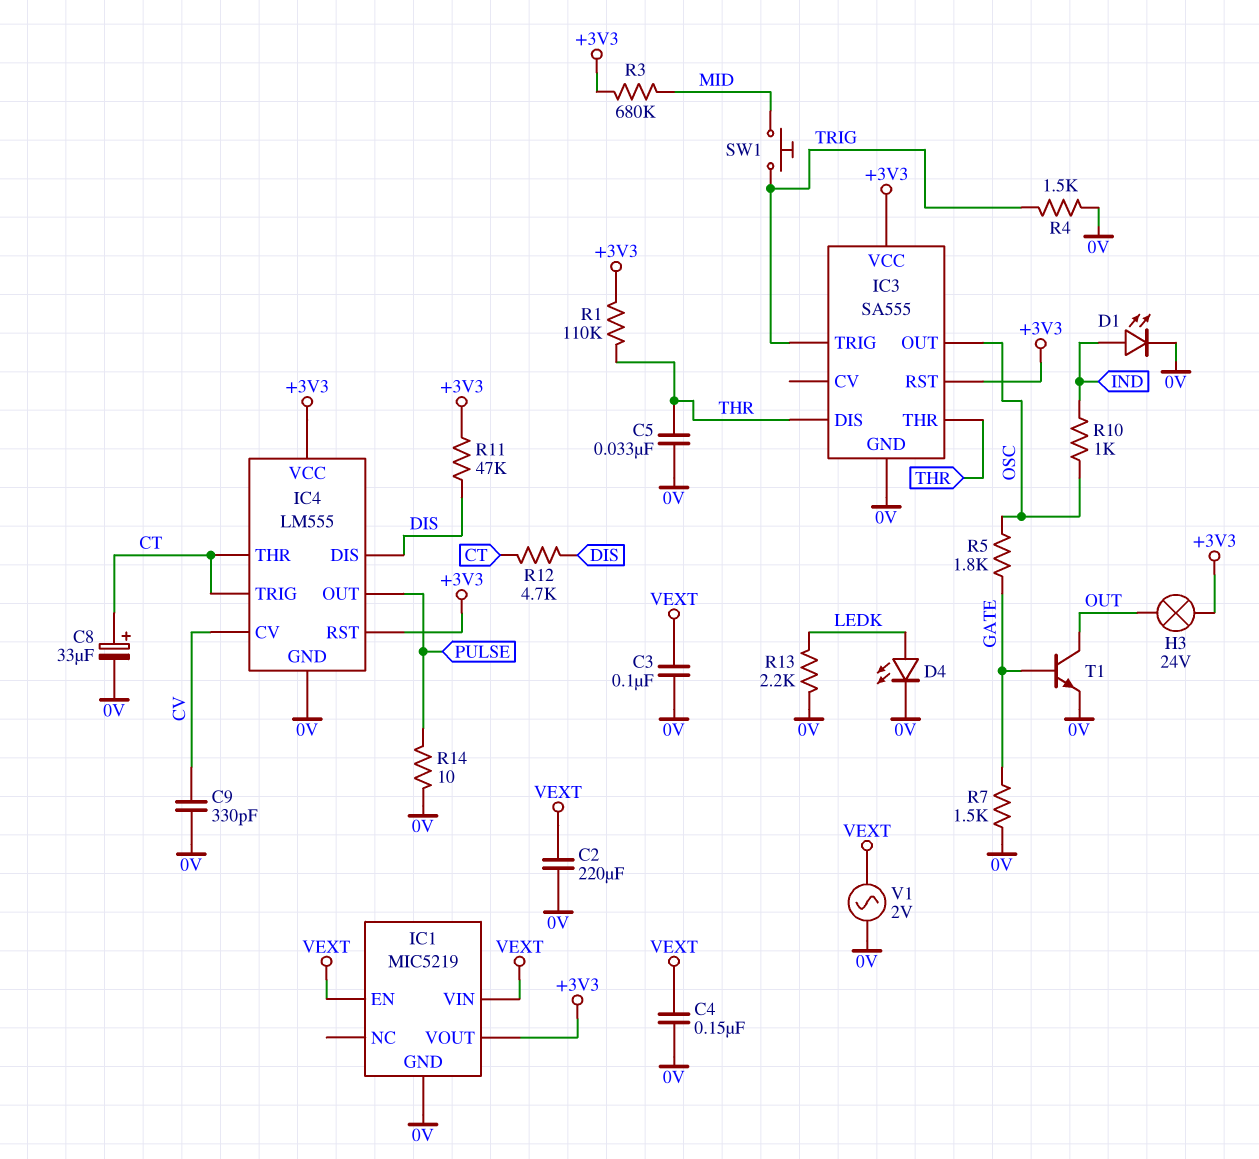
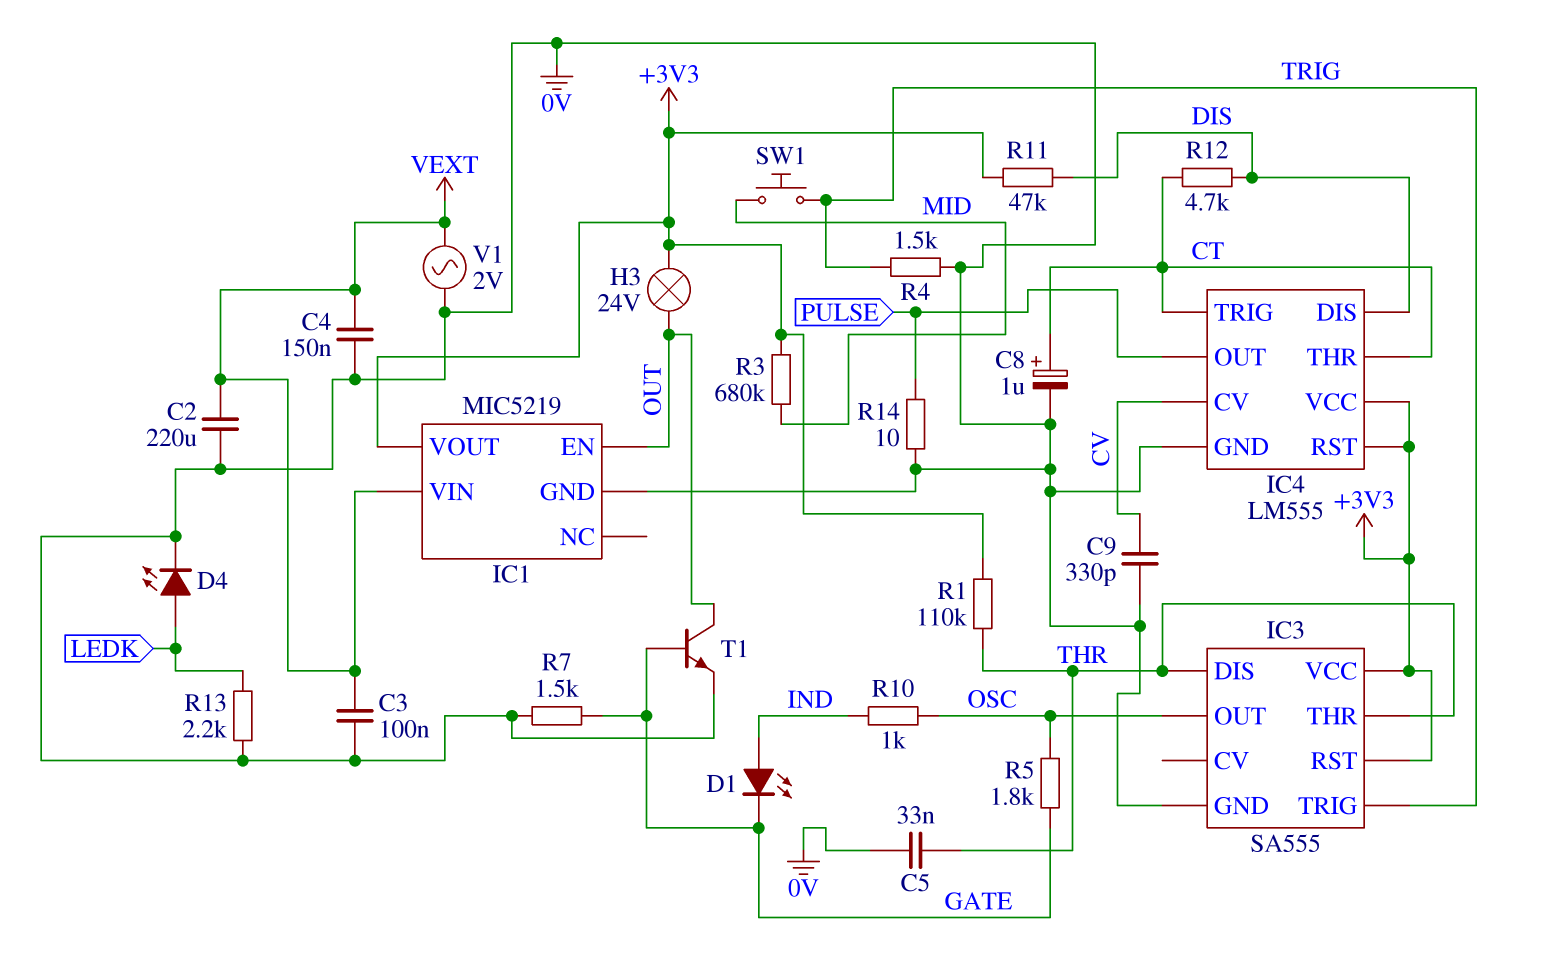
C8: 33uF (plus CT, minus 0V) -> 1uF (plus CT, minus 0V)
D1: LED (A IND, K 0V) -> LED (A IND, K GATE)
IC1 pin EN: VEXT -> OUT

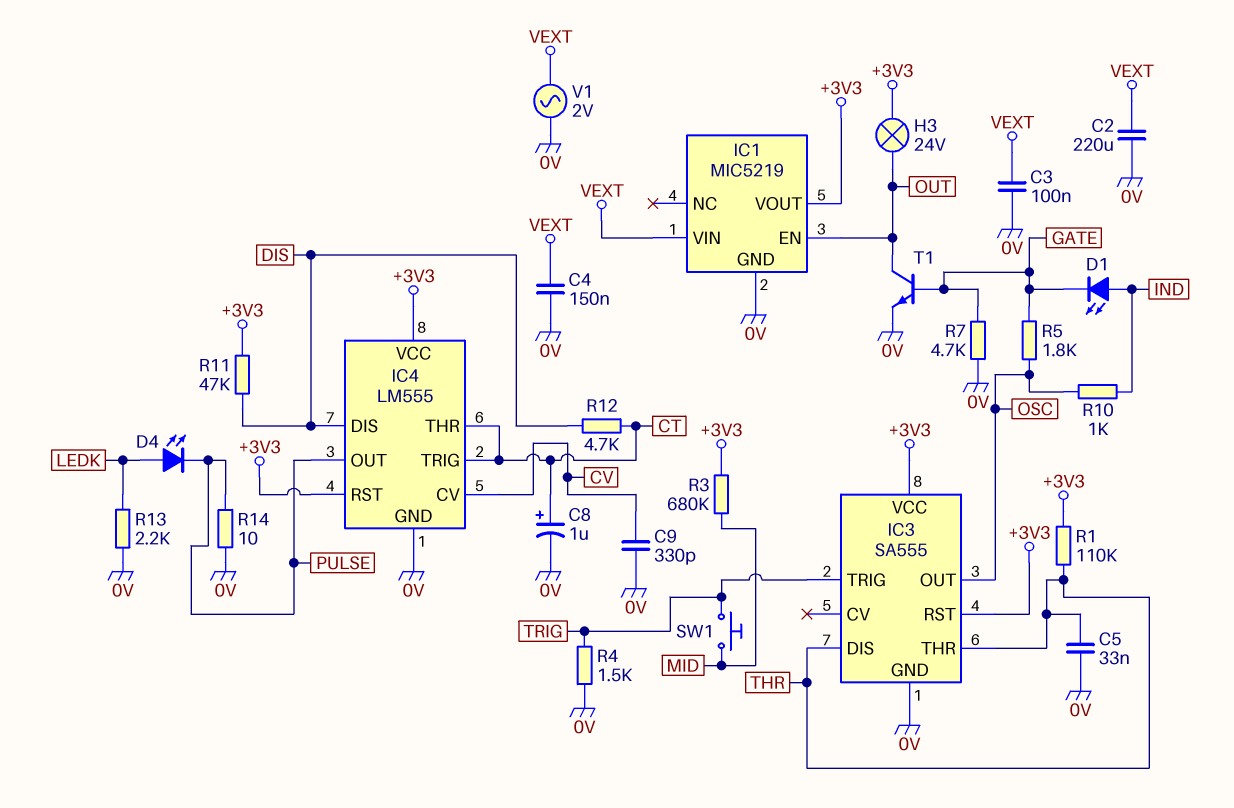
D4: LED (A LEDK, K 0V) -> LED (A LEDK, K PULSE)
R7: 1.5k (0V, GATE) -> 4.7k (0V, GATE)

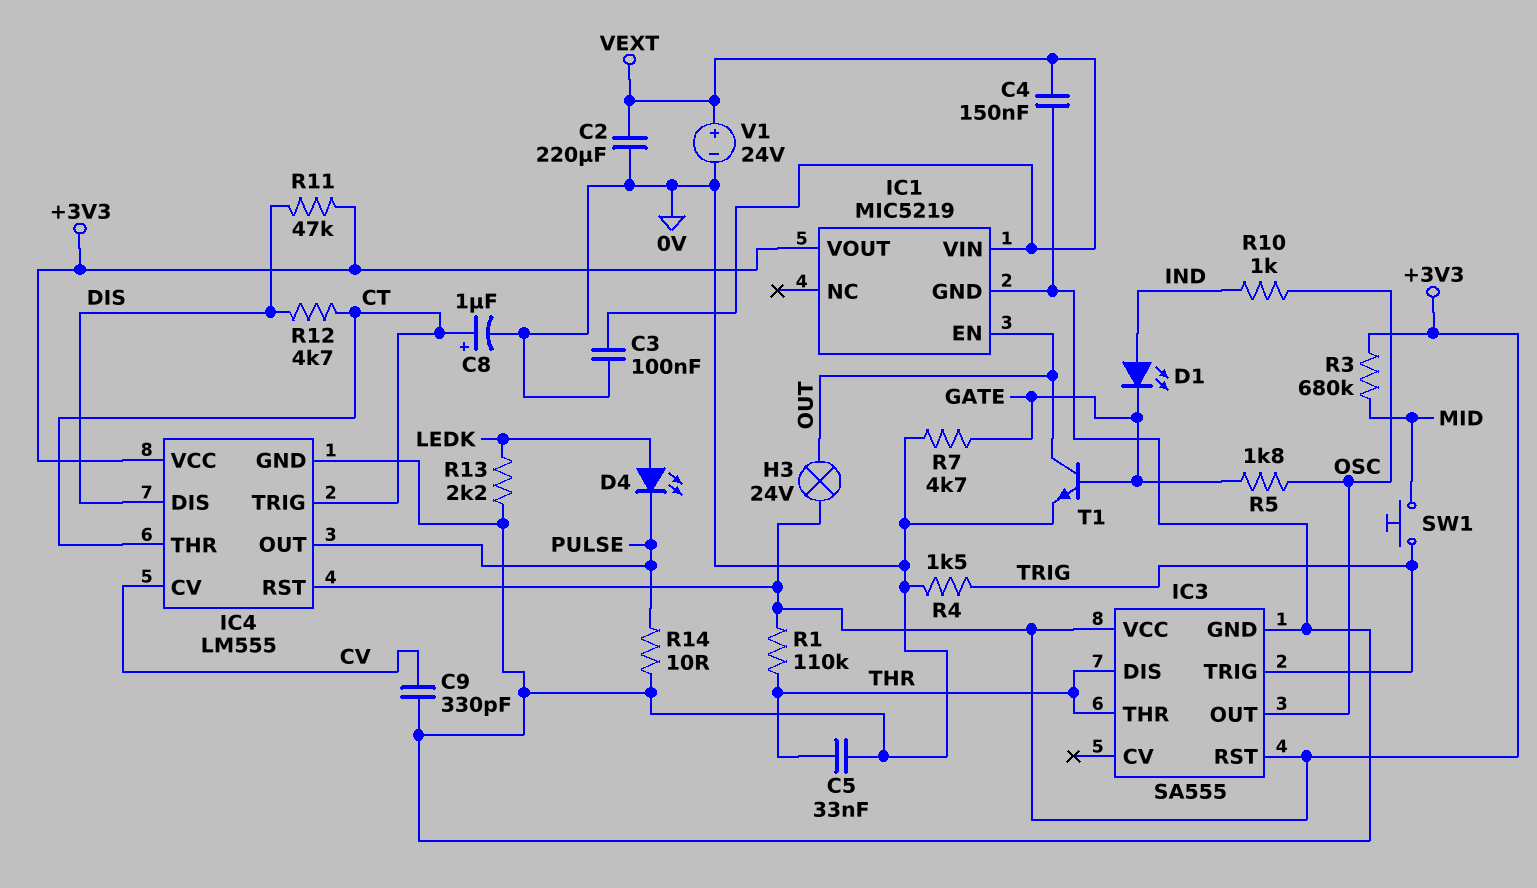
V1: AC 2V (0V, VEXT) -> 24V (plus VEXT, minus 0V)

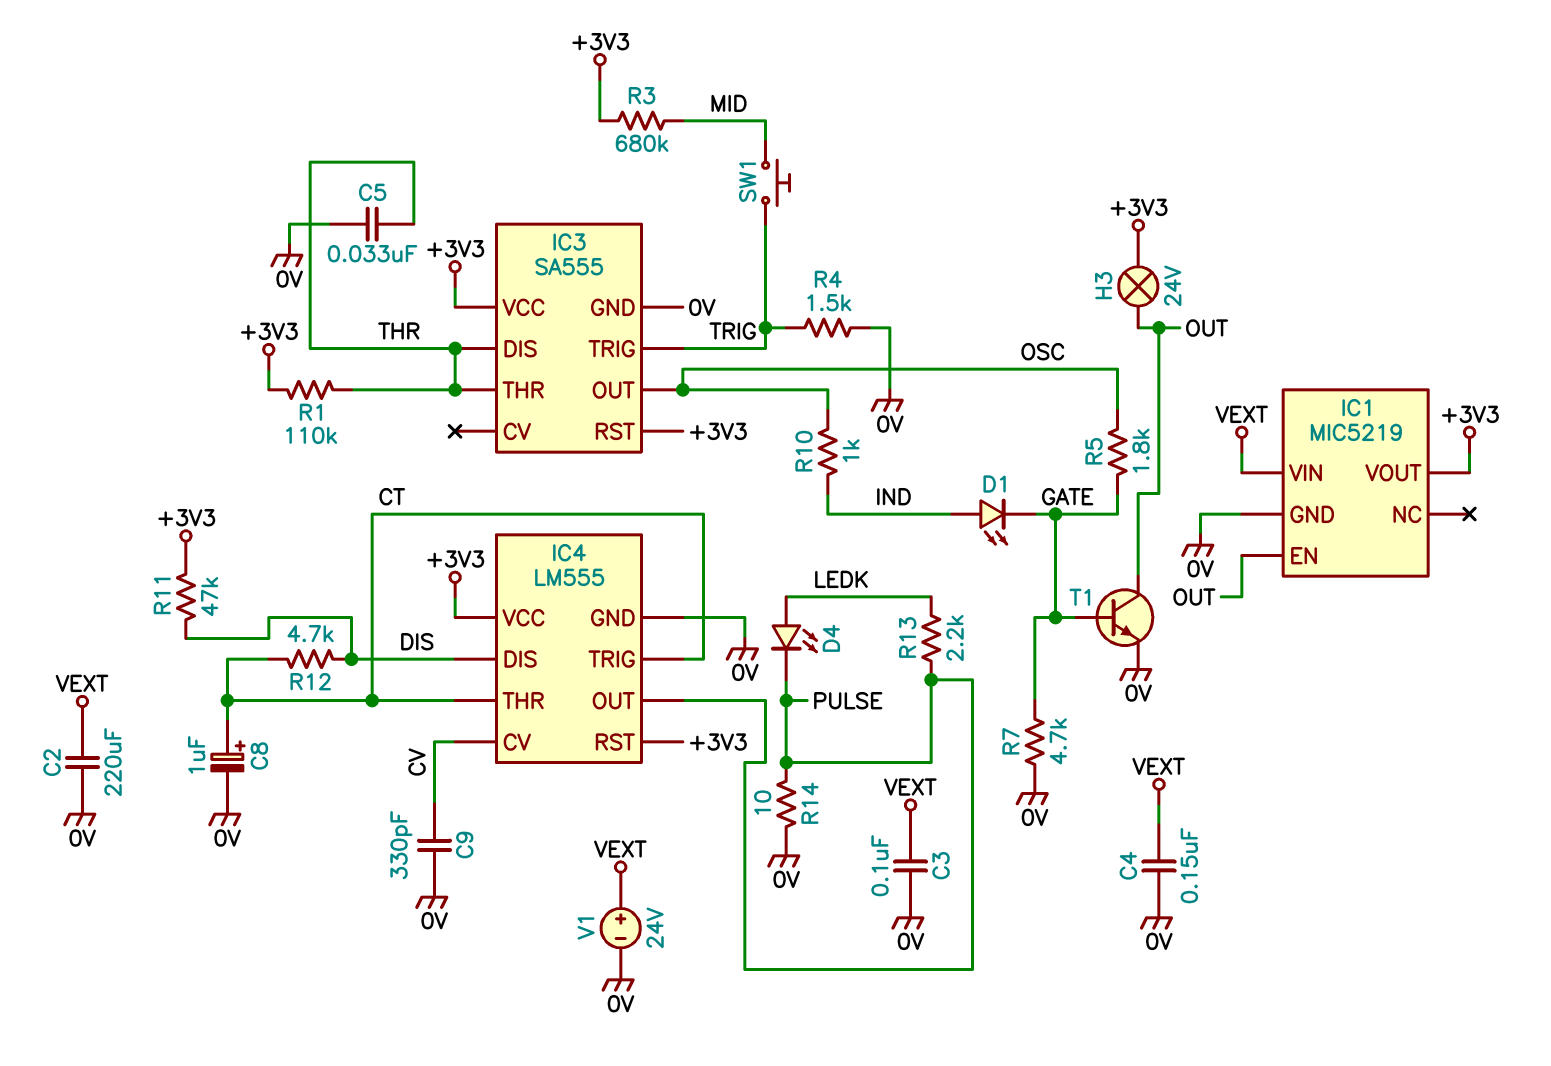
R13: 2.2k (0V, LEDK) -> 2.2k (LEDK, PULSE)

